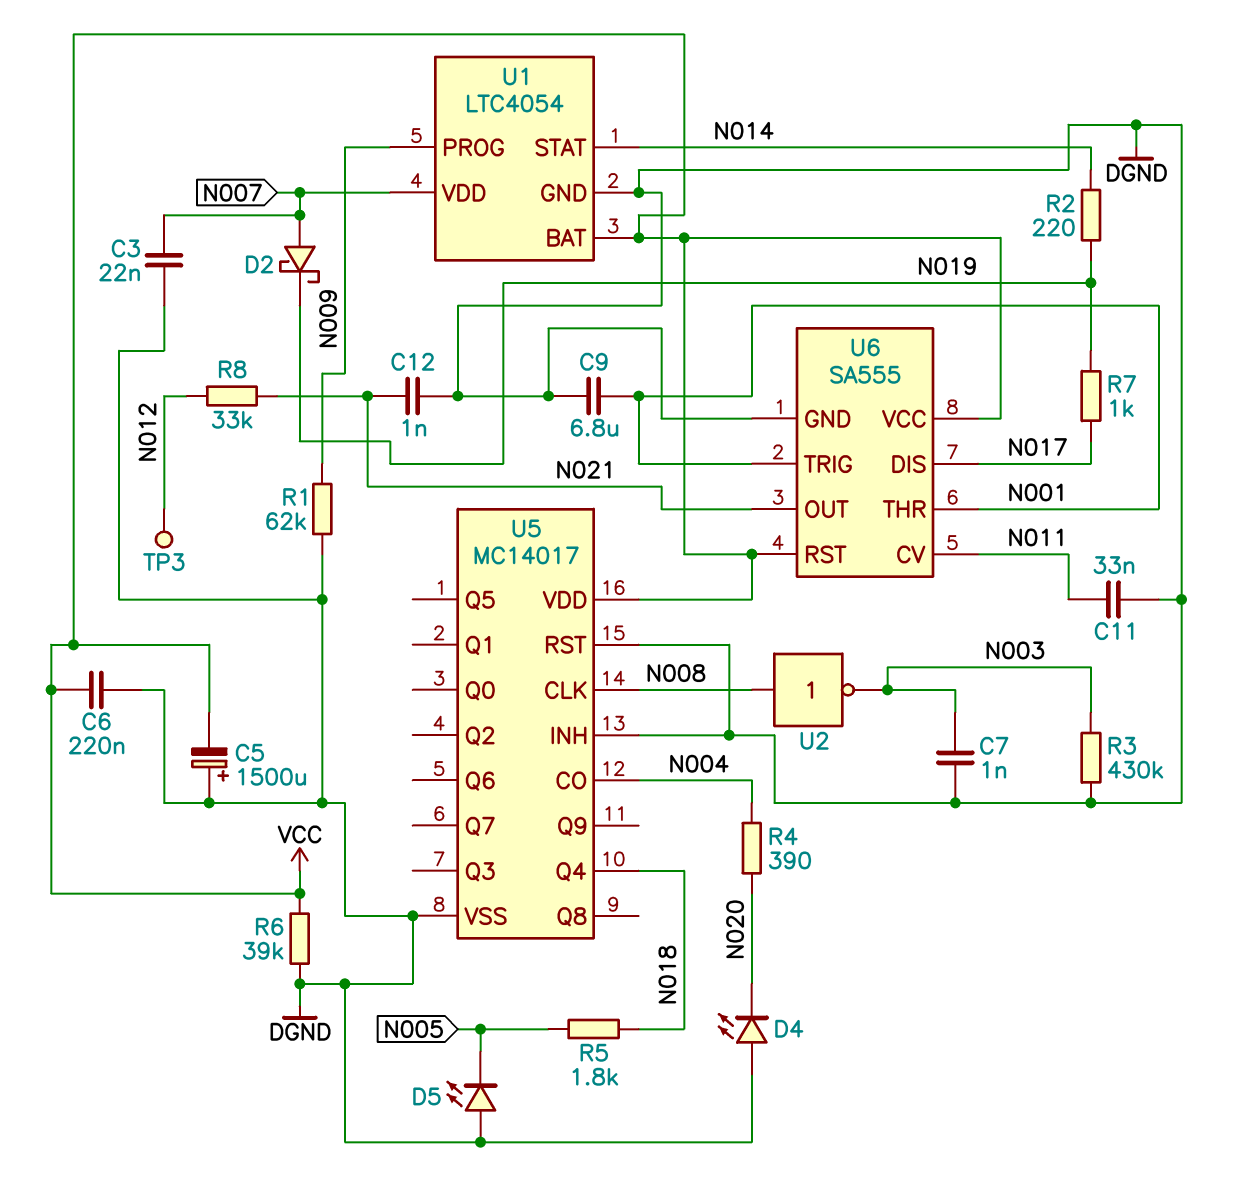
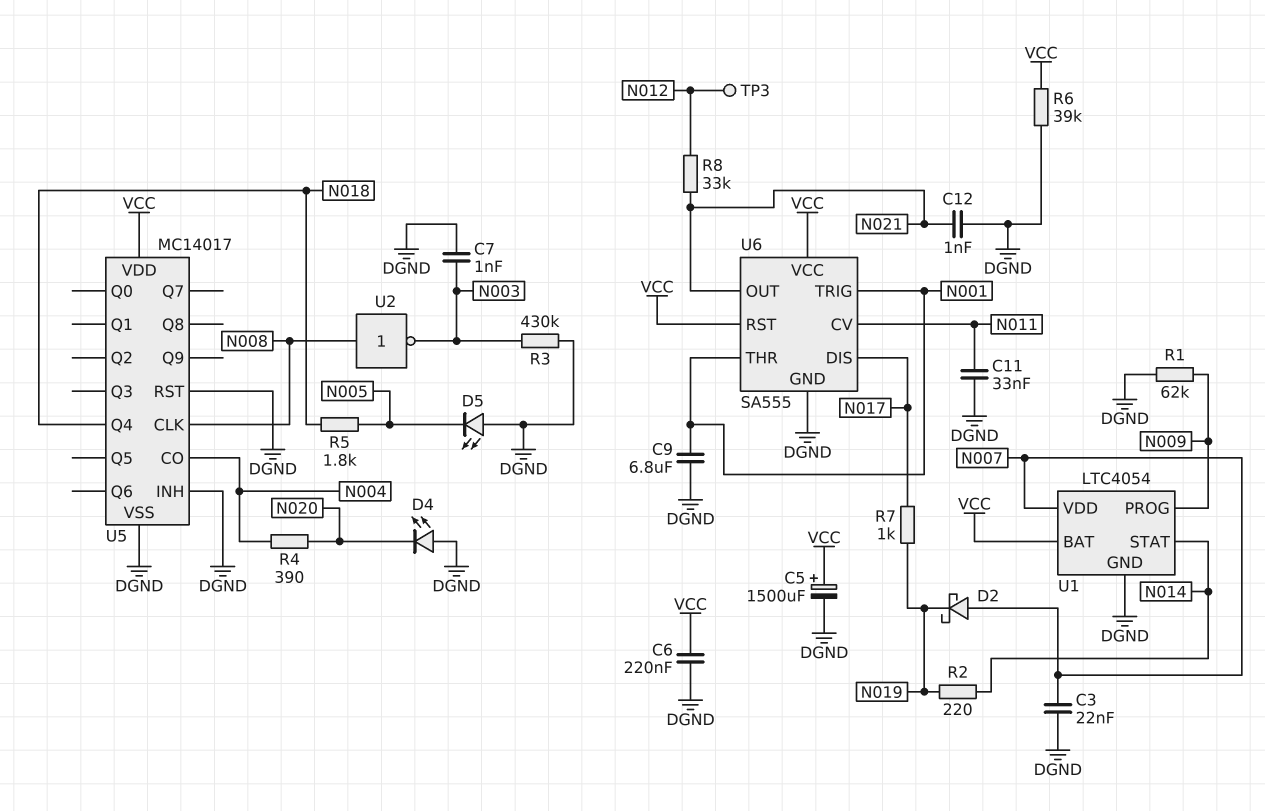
C5: 1500uF (plus DGND, minus VCC) -> 1500uF (plus VCC, minus DGND)

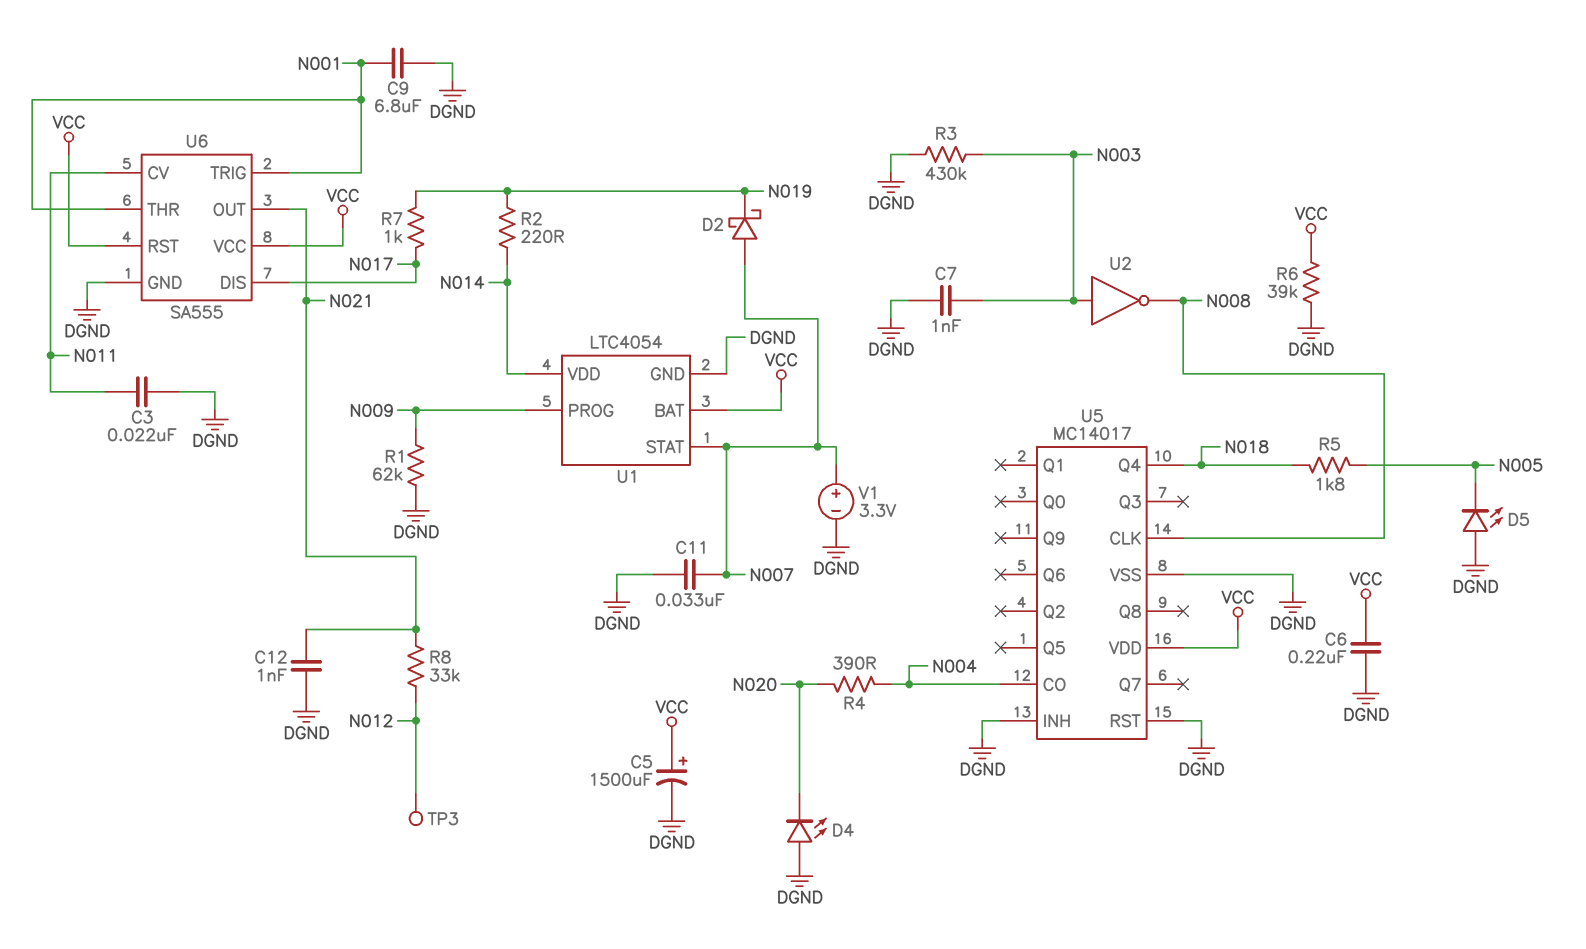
C3: 22nF (DGND, N007) -> 22nF (DGND, N011)
C11: 33nF (DGND, N011) -> 33nF (DGND, N007)
U1 pin STAT: N014 -> N007
U1 pin VDD: N007 -> N014
U2: NOT (in N008, out N003) -> NOT (in N003, out N008)
V1: none -> 3.3V (plus N007, minus DGND)

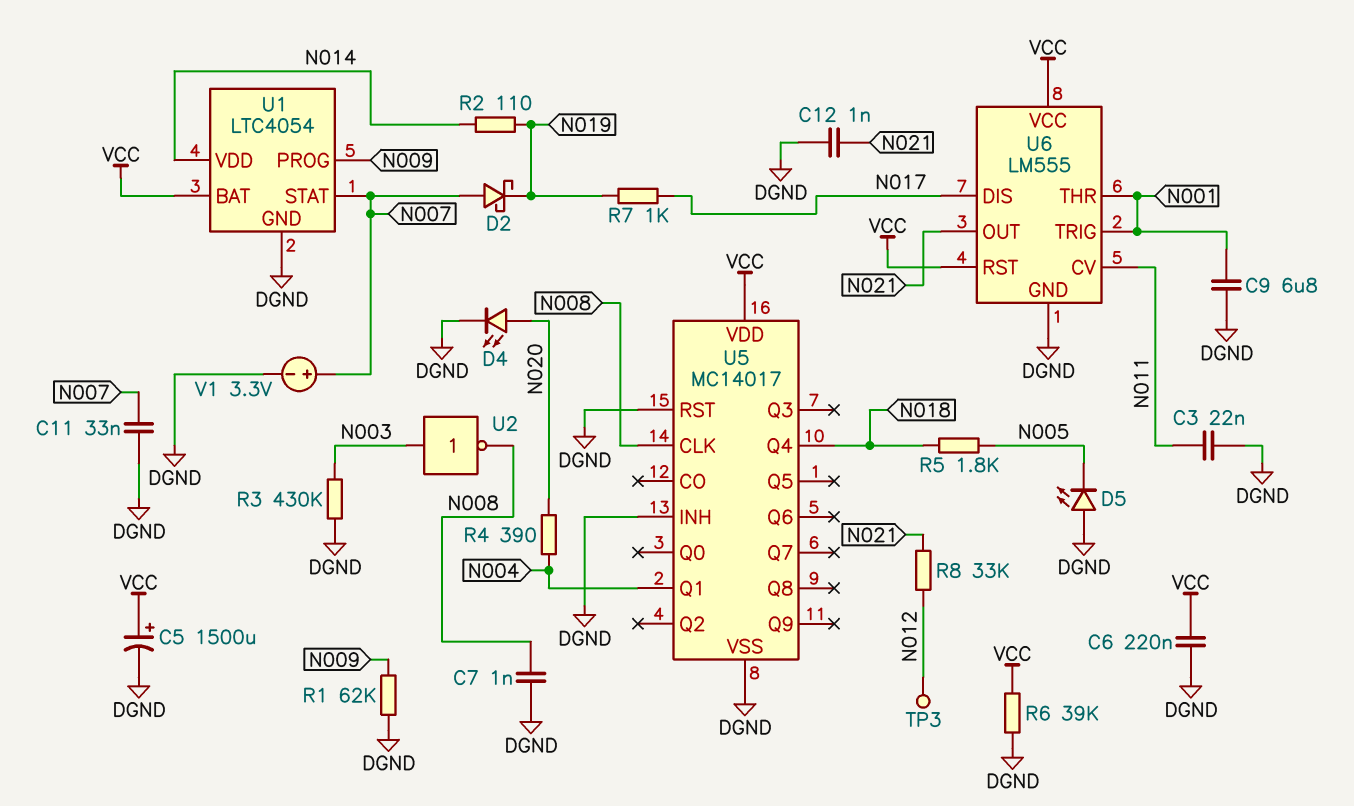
C7: 1nF (DGND, N003) -> 1nF (DGND, N008)
D4: LED (A DGND, K N020) -> LED (A N020, K DGND)
R2: 220 (N014, N019) -> 110 (N014, N019)
U5 pin CO: N004 -> none
U5 pin Q1: none -> N004
U6: SA555 -> LM555

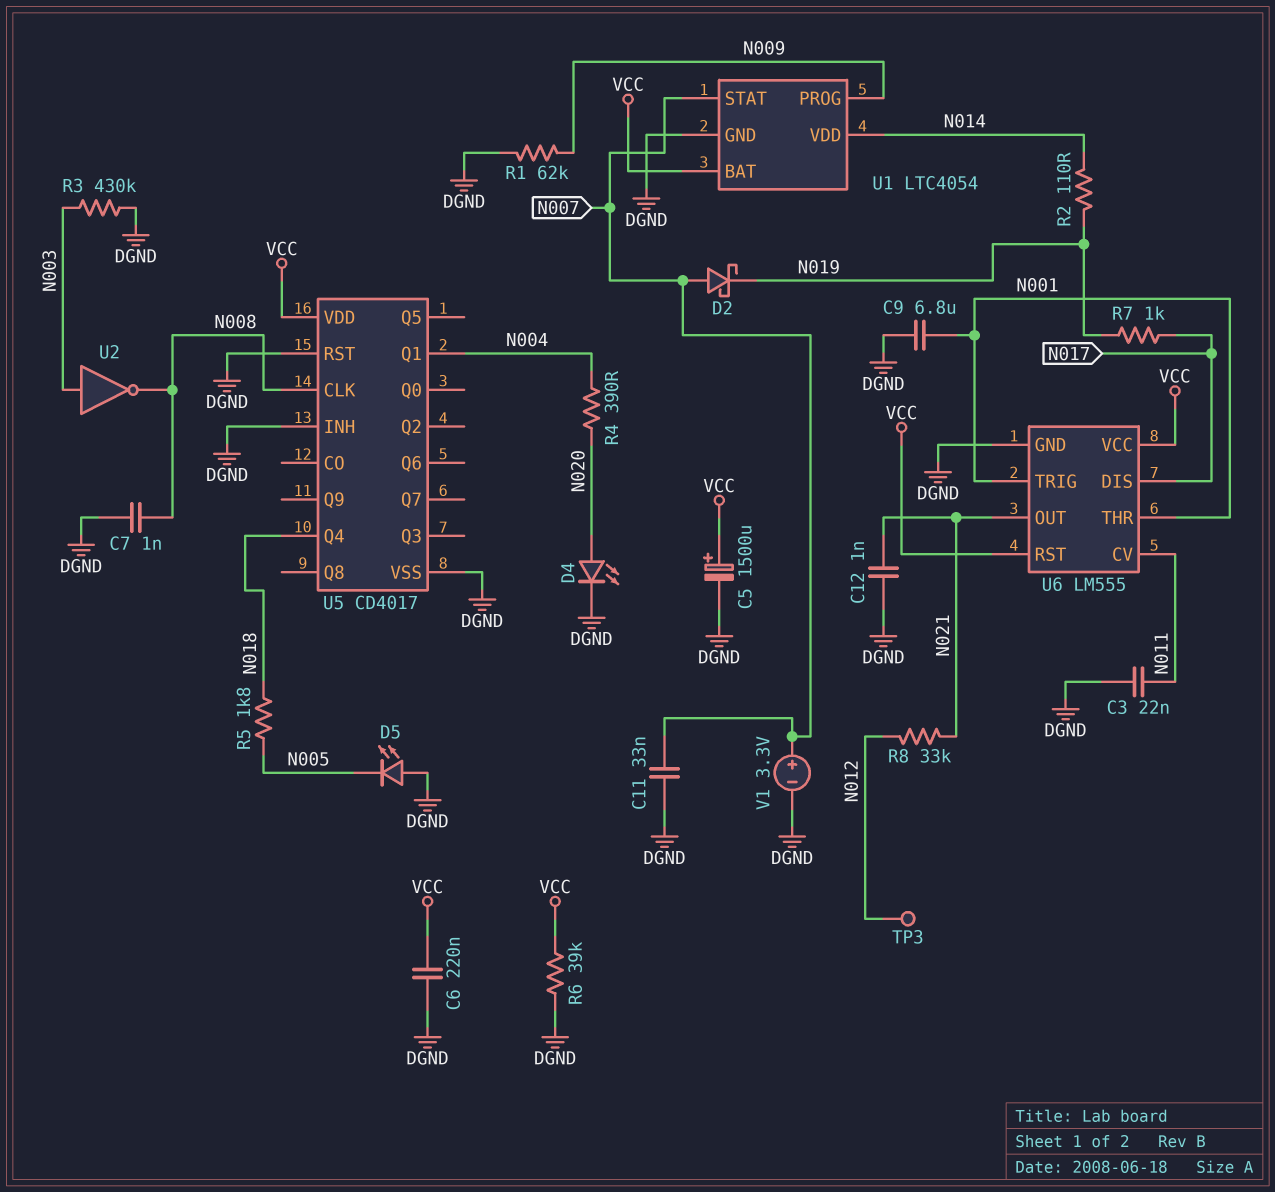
U5: MC14017 -> CD4017

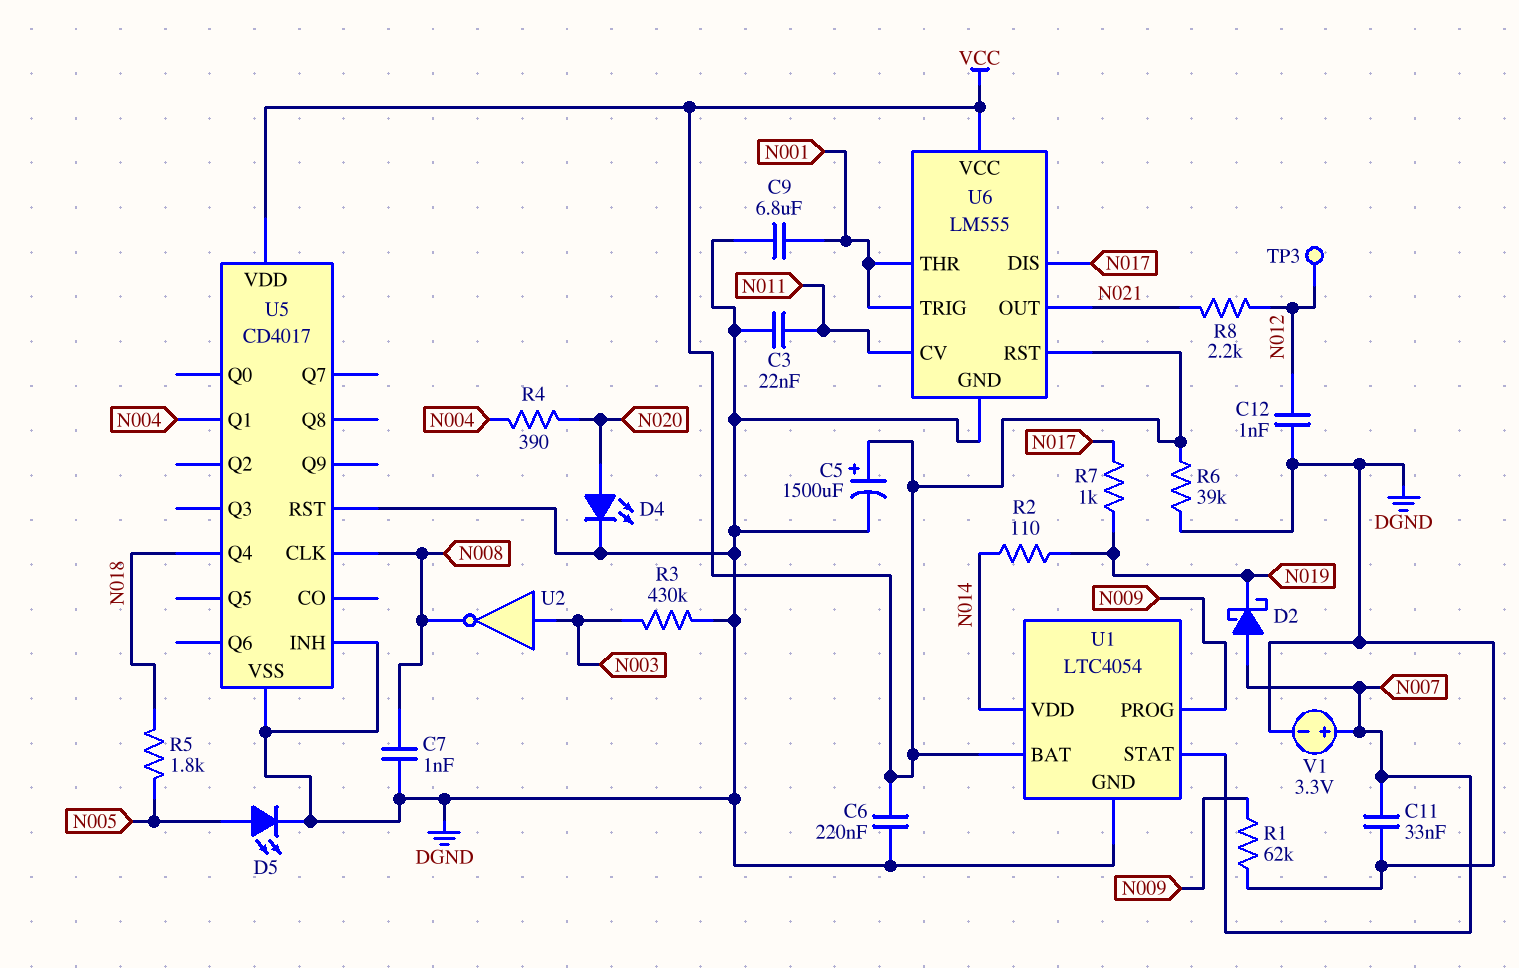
C12: 1nF (DGND, N021) -> 1nF (DGND, N012)
D5: LED (A DGND, K N005) -> LED (A N005, K DGND)
R8: 33k (N012, N021) -> 2.2k (N012, N021)

